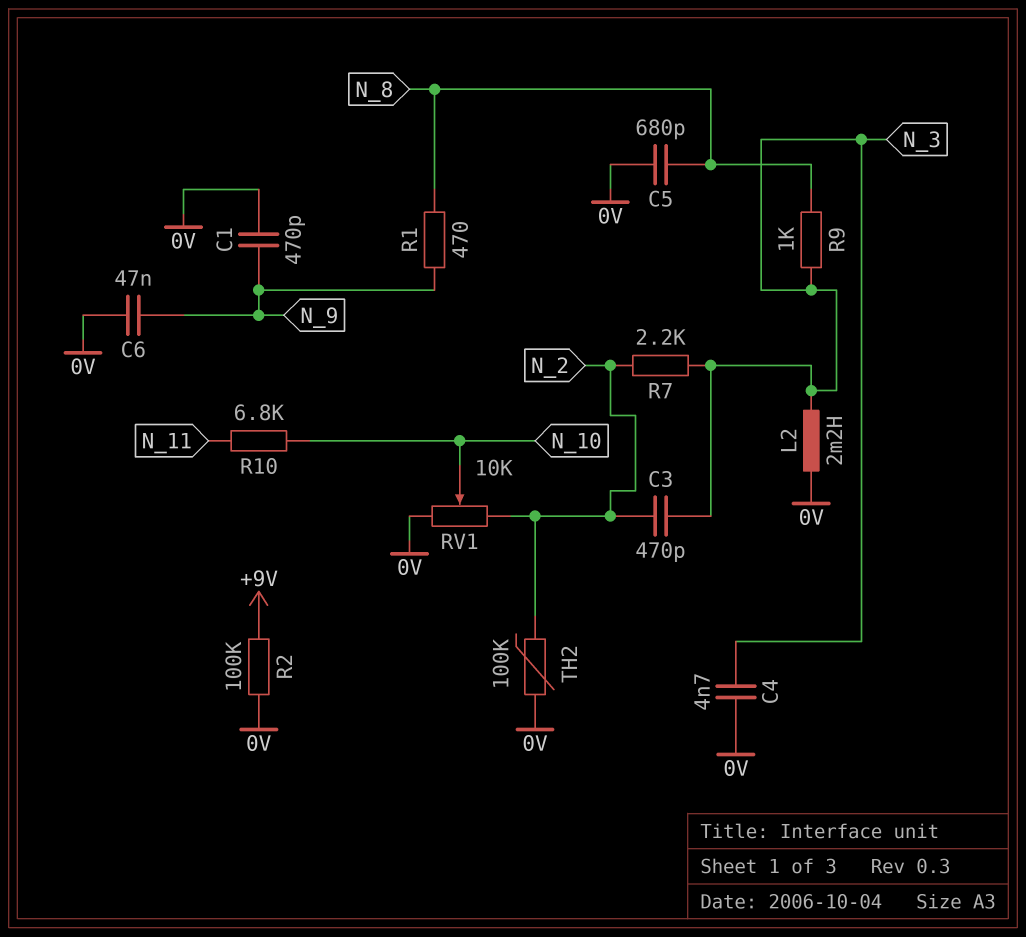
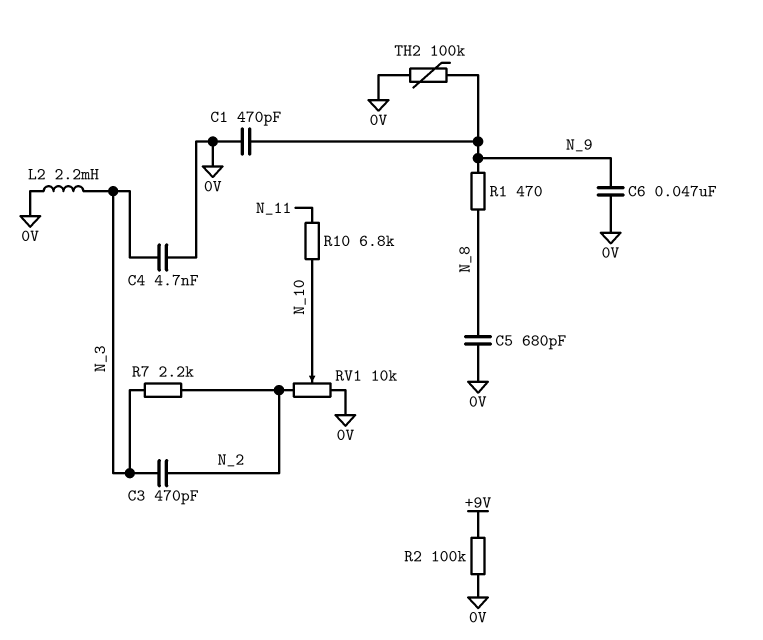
R9: 1k (N_3, N_8) -> none
TH2: 100k (0V, N_2) -> 100k (0V, N_9)

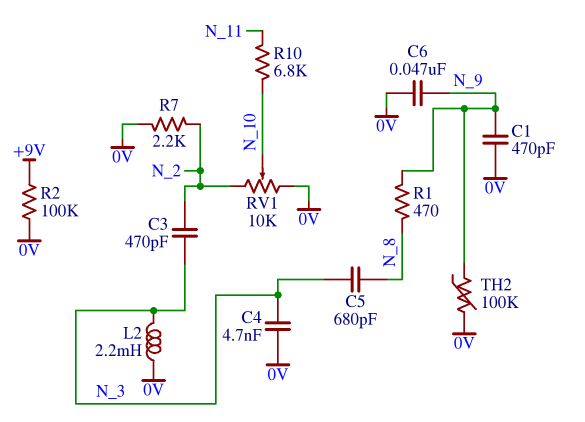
C5: 680pF (0V, N_8) -> 680pF (N_3, N_8)
R7: 2.2k (N_2, N_3) -> 2.2k (0V, N_2)

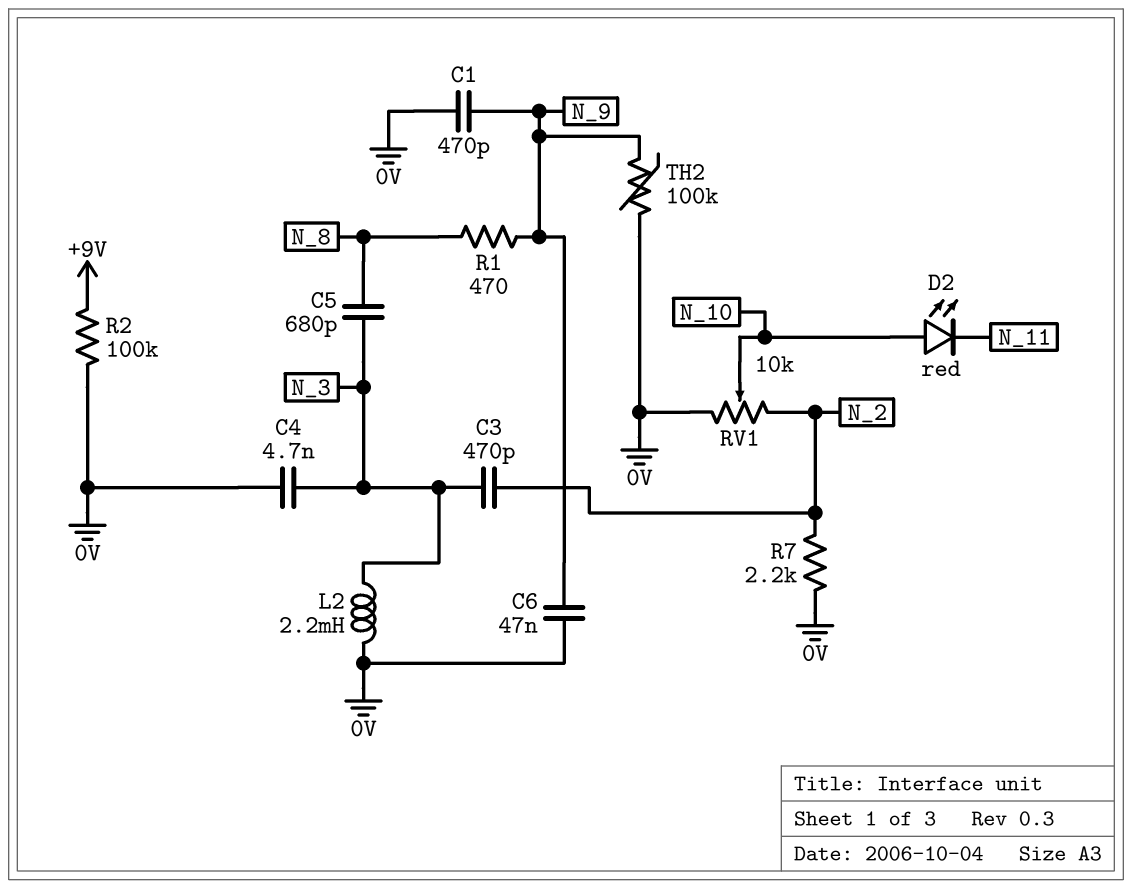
D2: none -> LED red (A N_10, K N_11)
R10: 6.8k (N_10, N_11) -> none

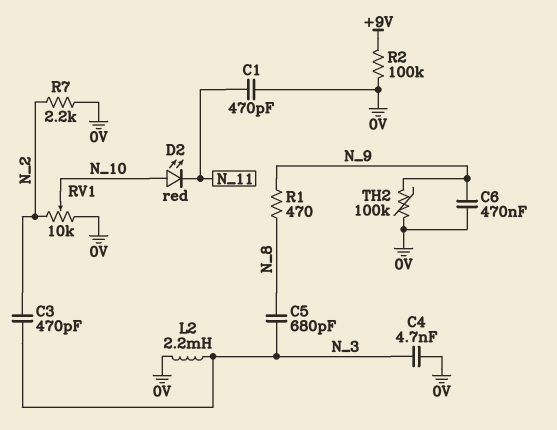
C1: 470pF (0V, N_9) -> 470pF (0V, N_11)
C6: 47nF (0V, N_9) -> 470nF (0V, N_9)

